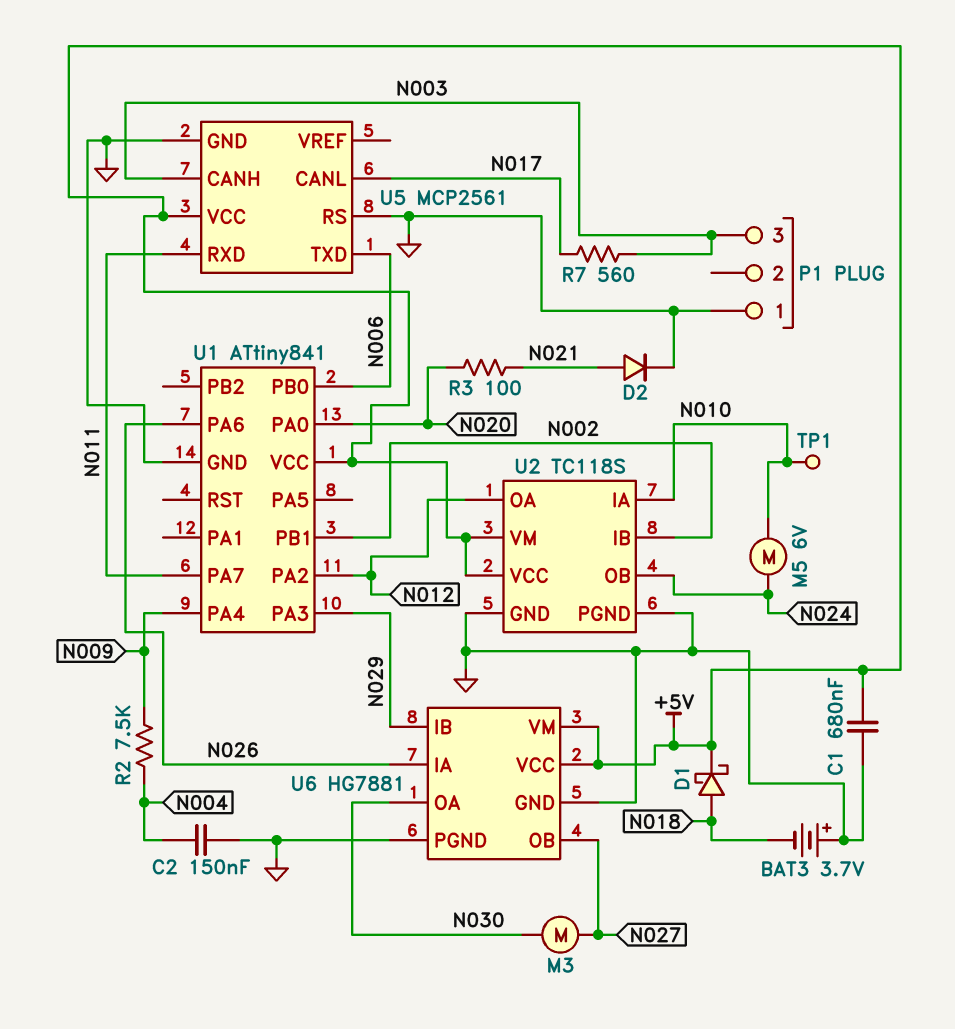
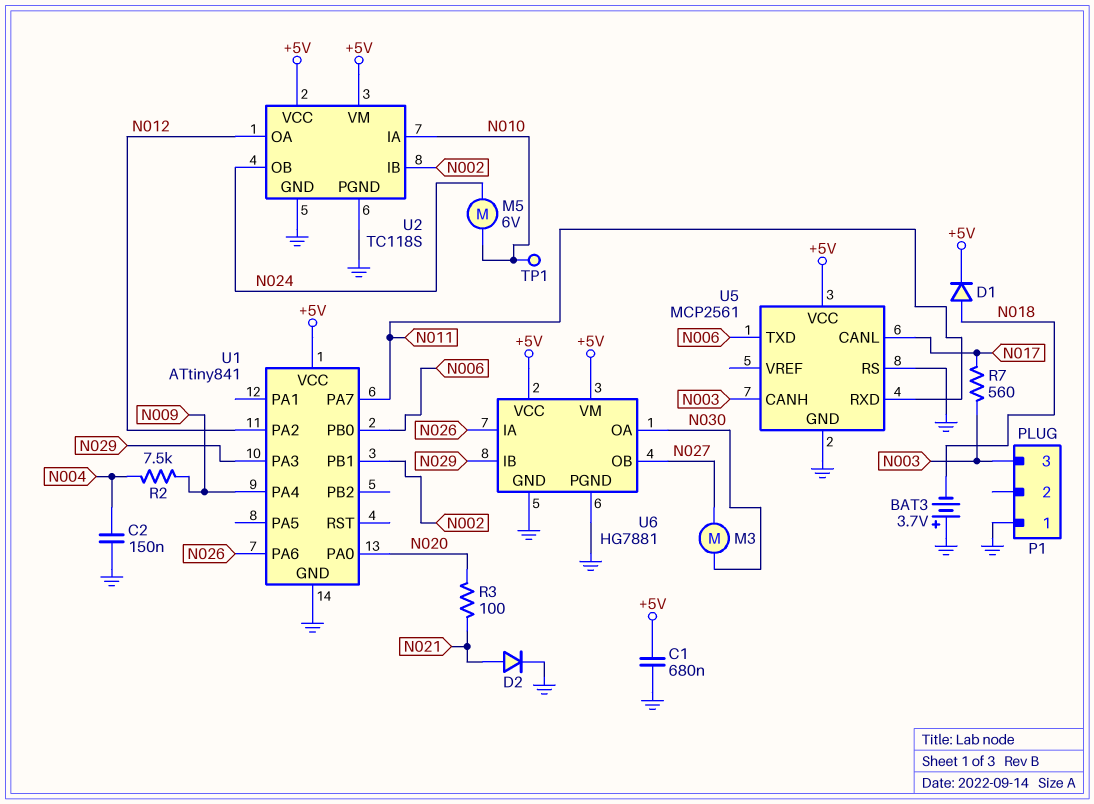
D1: schottky (A N018, K +5V) -> diode (A N018, K +5V)

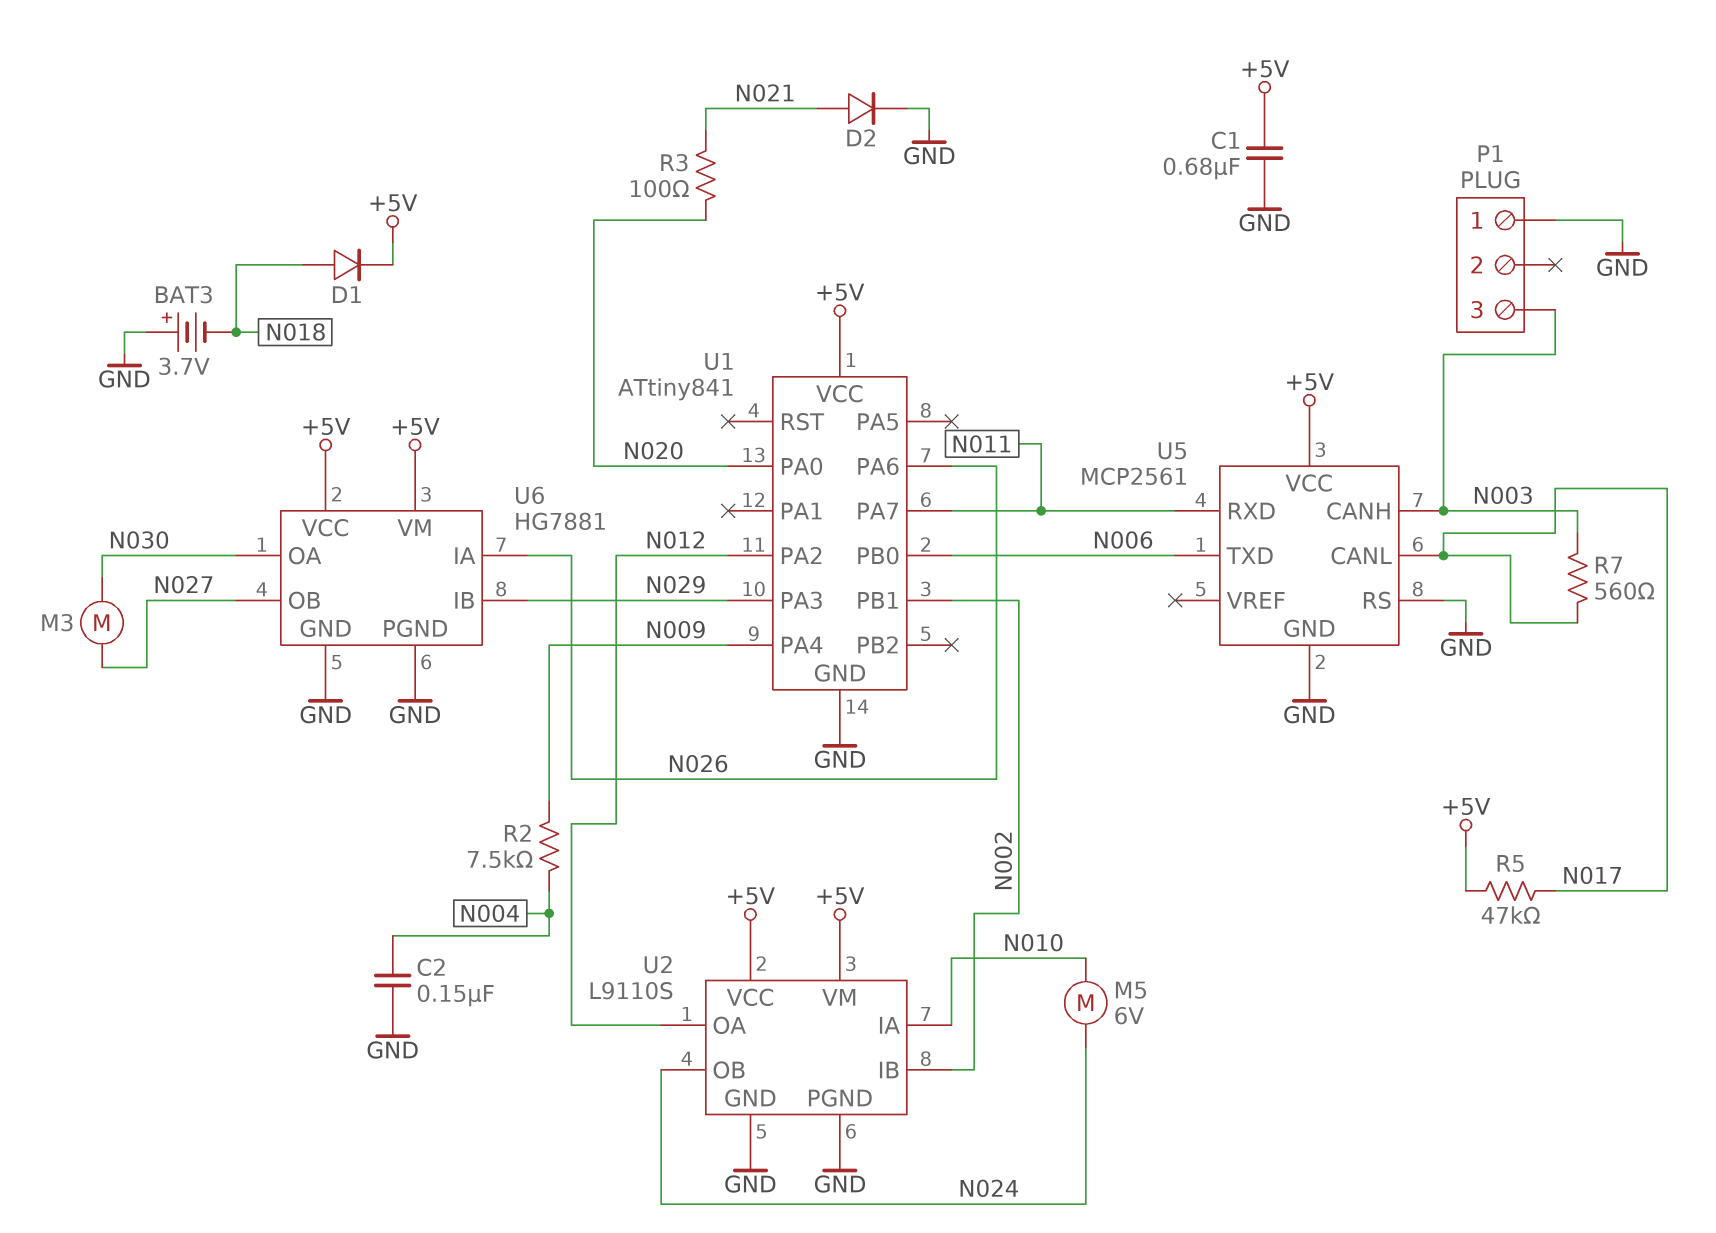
R5: none -> 47k (+5V, N017)
TP1: test point (N010) -> none
U2: TC118S -> L9110S

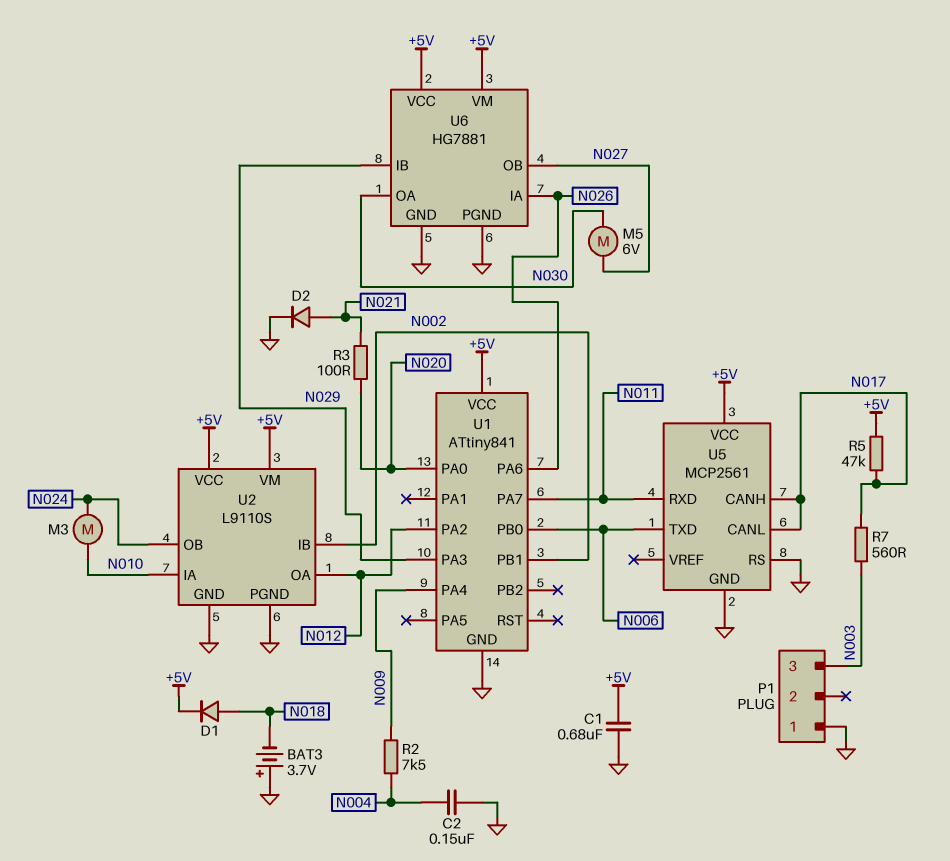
M3: motor (N027, N030) -> motor (N010, N024)
M5: motor 6V (N010, N024) -> motor 6V (N027, N030)
U5 pin CANH: N003 -> N017

